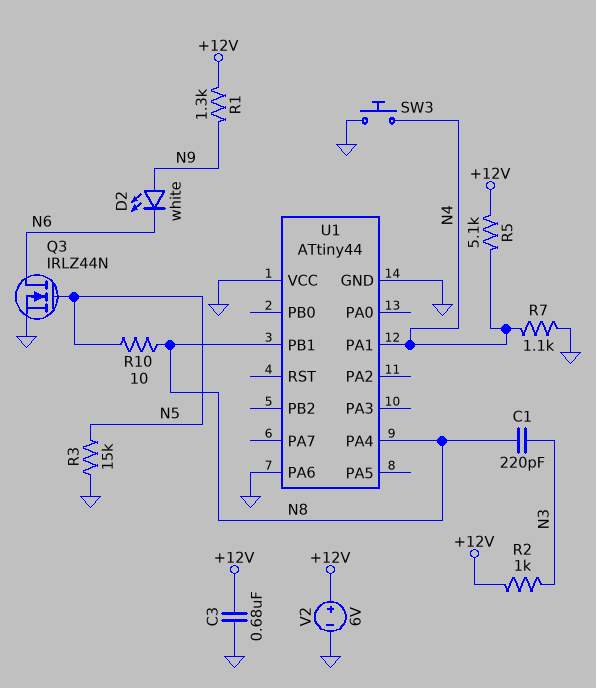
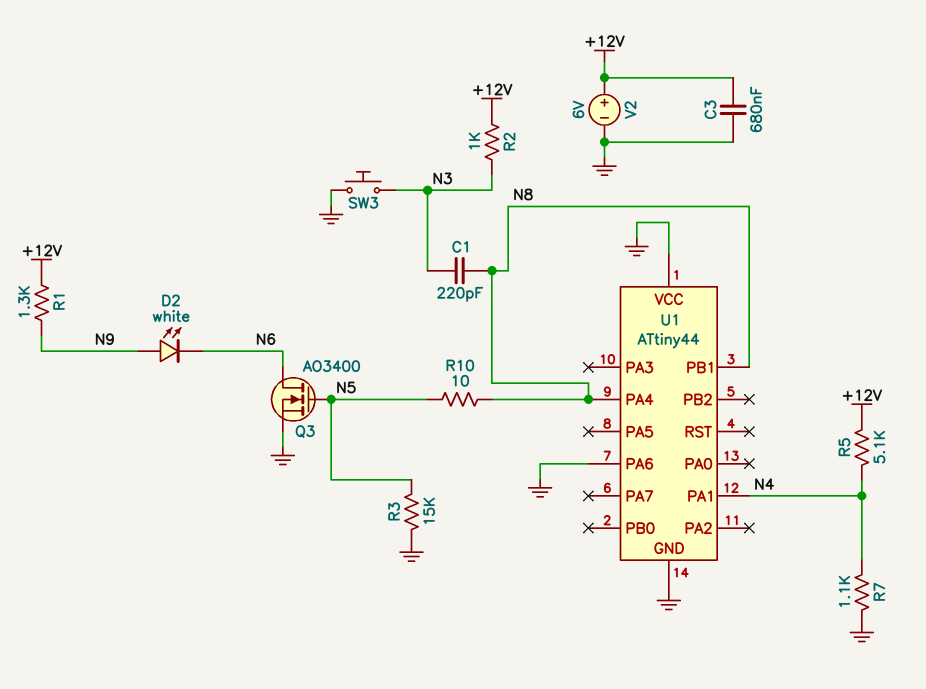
Q3: NMOS IRLZ44N (G N5, D N6, S GND) -> NMOS AO3400 (G N5, D N6, S GND)
SW3: button (GND, N4) -> button (GND, N3)

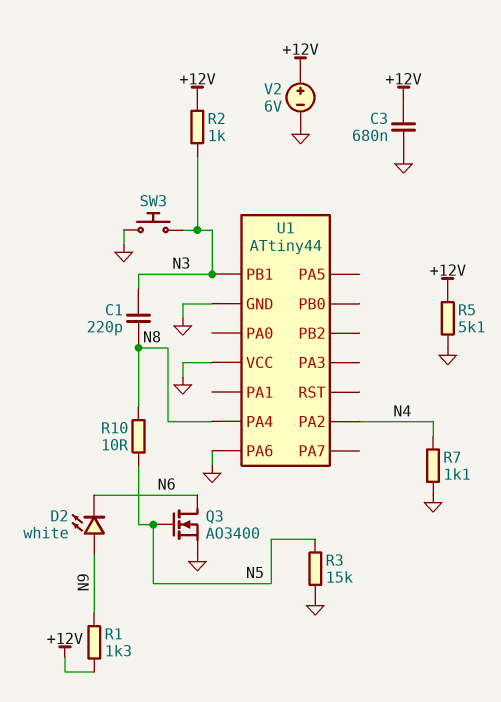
R5: 5.1k (+12V, N4) -> 5.1k (+12V, GND)
U1 pin PA1: N4 -> none
U1 pin PA2: none -> N4
U1 pin PB1: N8 -> N3

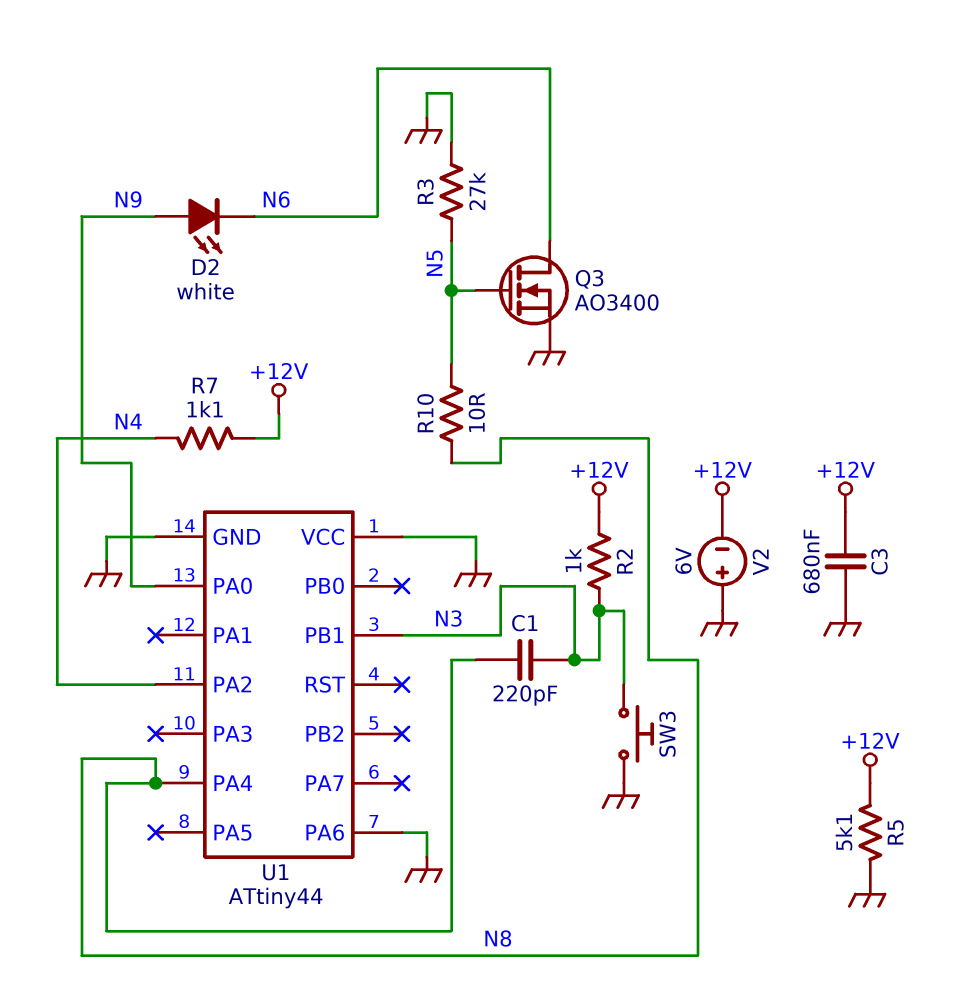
R1: 1.3k (+12V, N9) -> none
R3: 15k (GND, N5) -> 27k (GND, N5)
R7: 1.1k (GND, N4) -> 1.1k (+12V, N4)
U1 pin PA0: none -> N9
V2: 6V (plus +12V, minus GND) -> 6V (plus GND, minus +12V)

